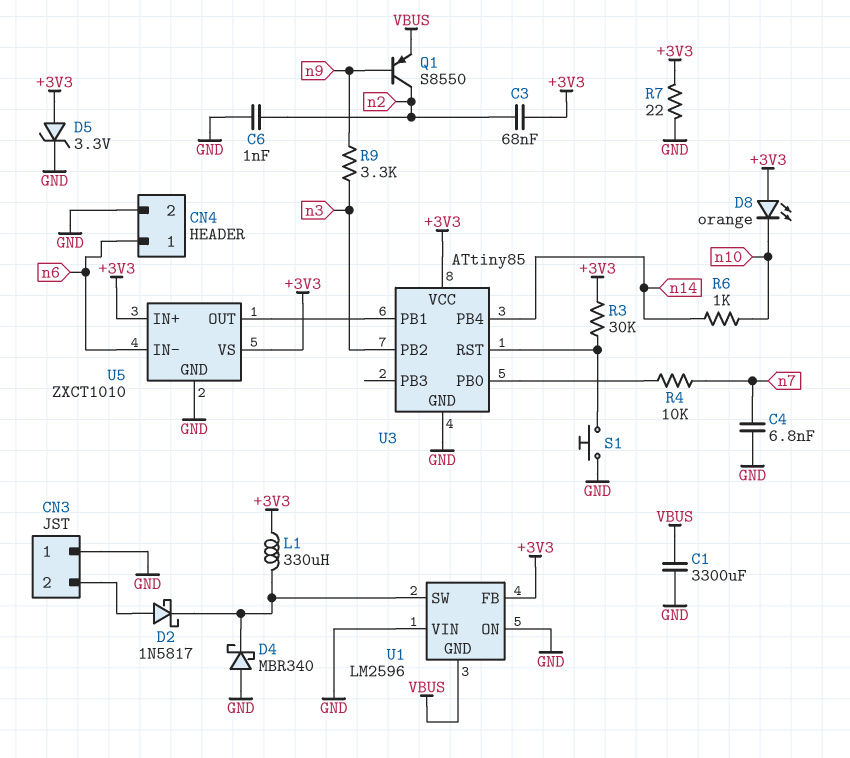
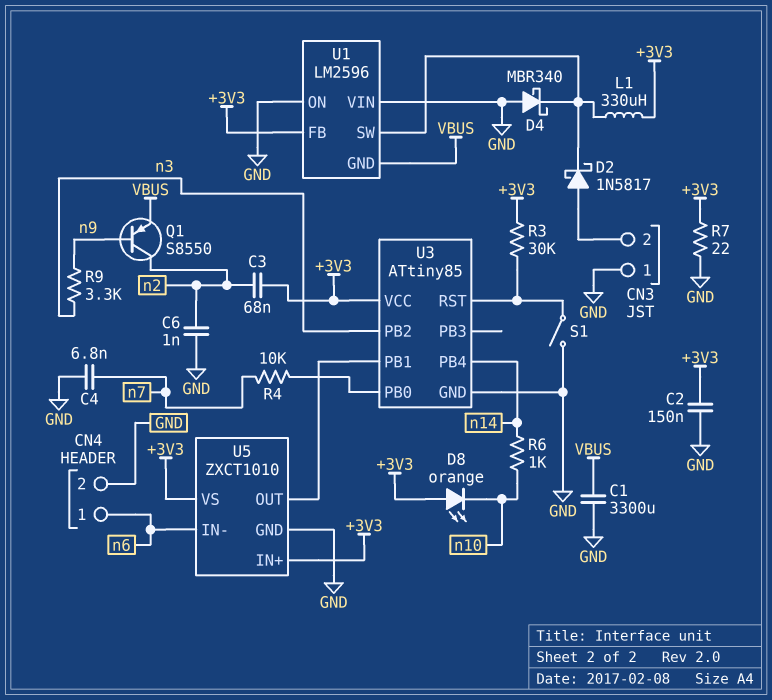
C2: none -> 150nF (+3V3, GND)
D5: zener 3.3V (A +3V3, K GND) -> none
S1: button (GND, U3/RST) -> switch (GND, U3/RST)

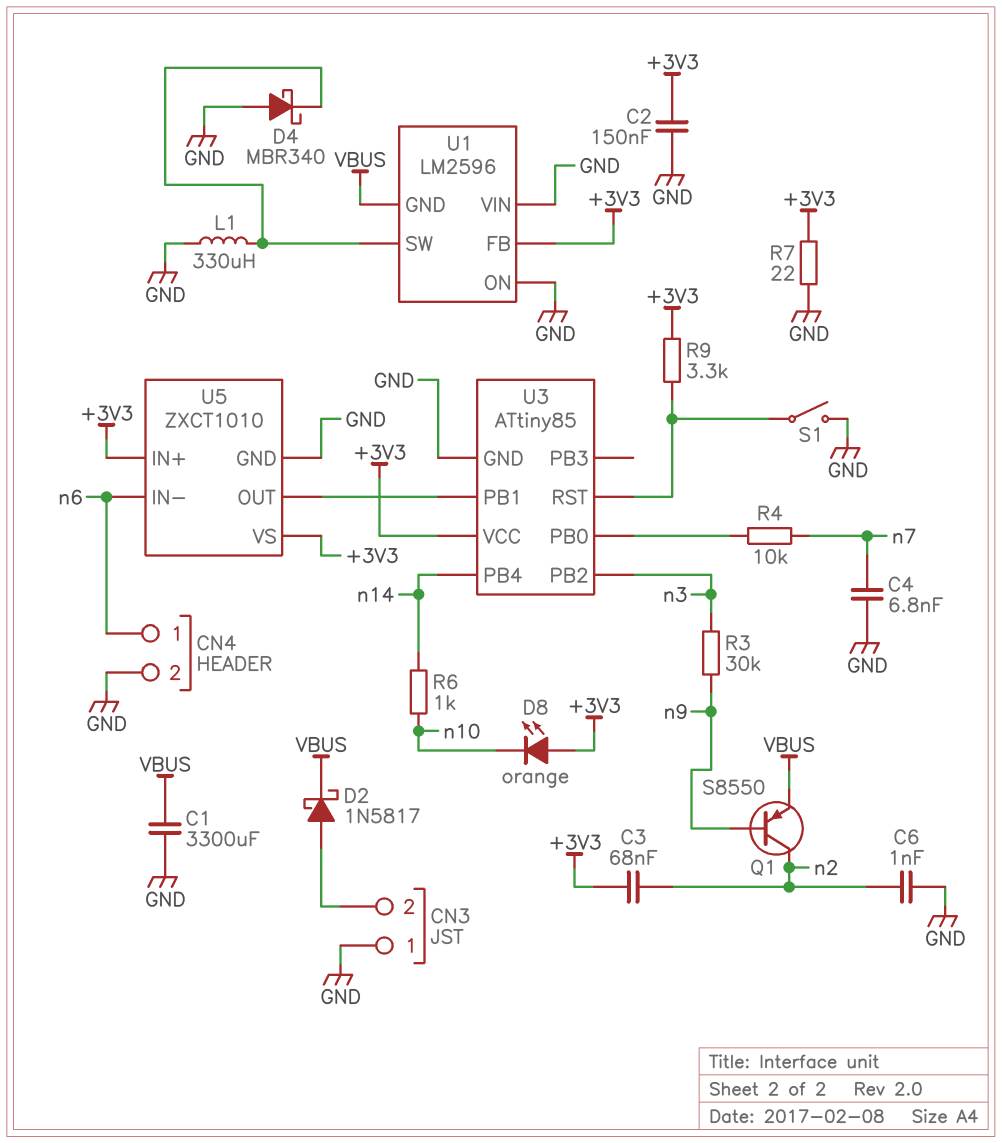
D2: schottky 1N5817 (A CN3/2, K U1/SW) -> schottky 1N5817 (A CN3/2, K VBUS)
L1: 330uH (+3V3, U1/SW) -> 330uH (GND, U1/SW)
R3: 30k (+3V3, U3/RST) -> 30k (n3, n9)
R9: 3.3k (n3, n9) -> 3.3k (+3V3, U3/RST)

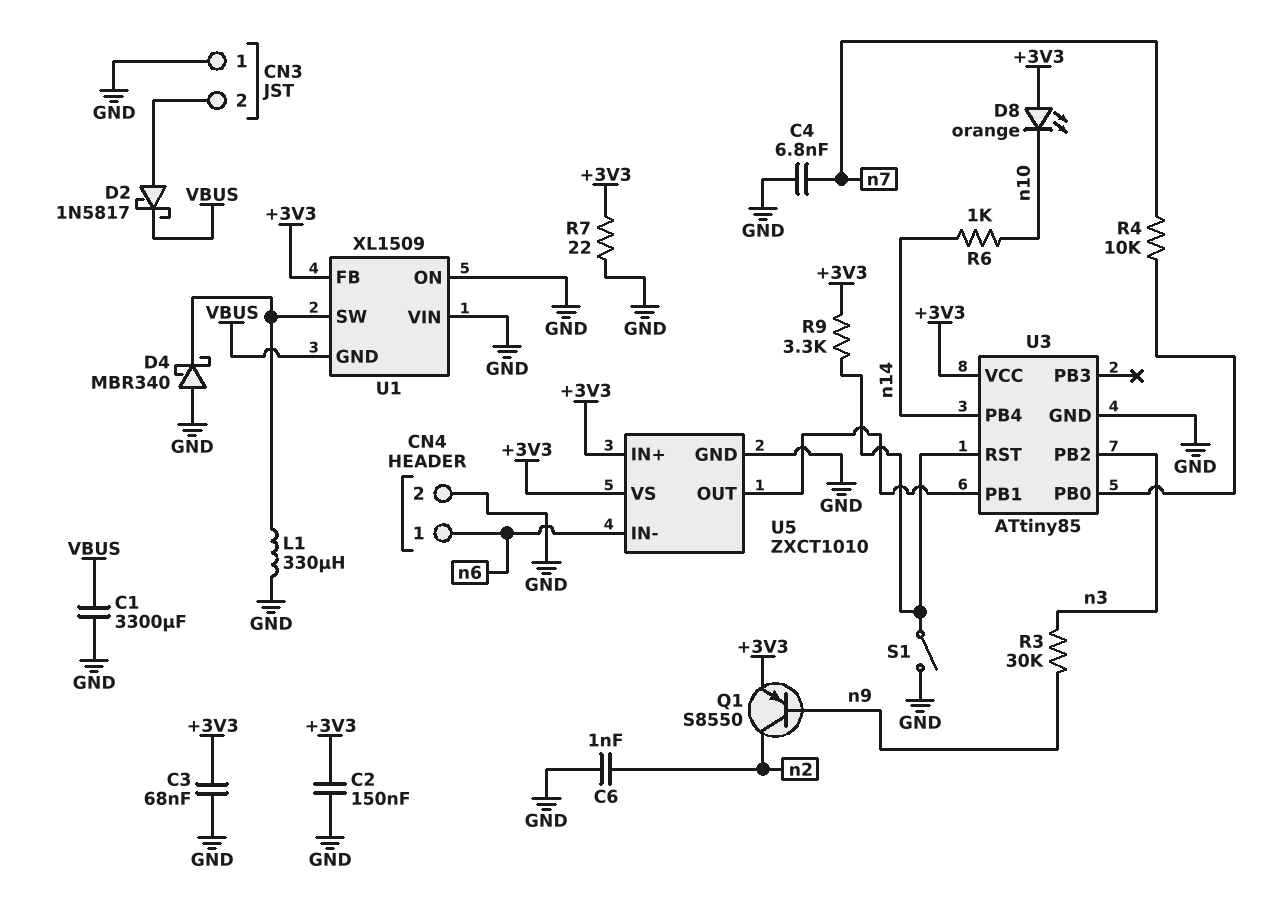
C3: 68nF (+3V3, n2) -> 68nF (+3V3, GND)
Q1: PNP S8550 (B n9, C n2, E VBUS) -> PNP S8550 (B n9, C n2, E +3V3)
U1: LM2596 -> XL1509

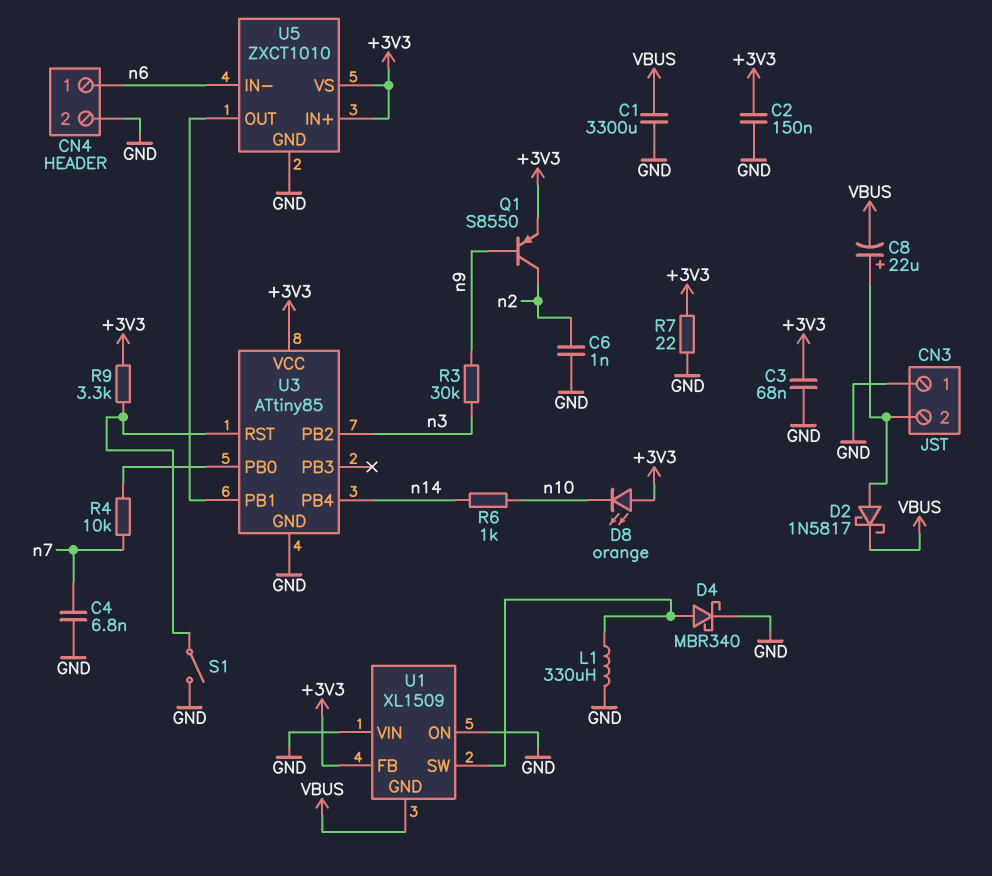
C8: none -> 22uF (plus CN3/2, minus VBUS)
D4: schottky MBR340 (A GND, K U1/SW) -> schottky MBR340 (A U1/SW, K GND)

